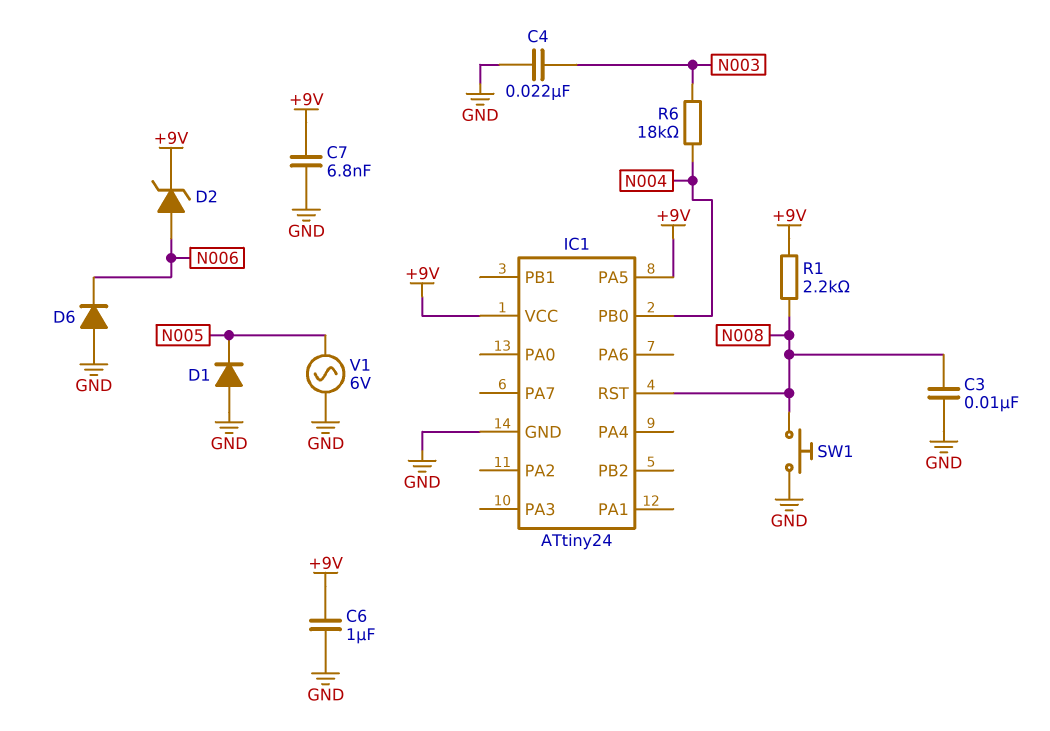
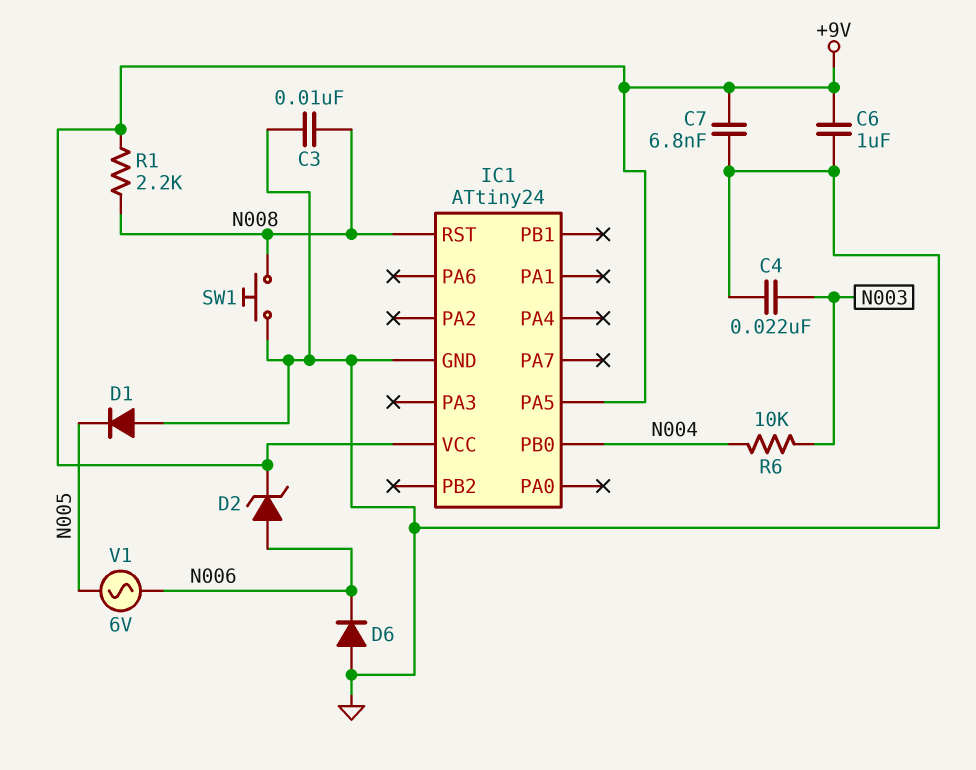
R6: 18k (N003, N004) -> 10k (N003, N004)
V1: AC 6V (GND, N005) -> AC 6V (N005, N006)

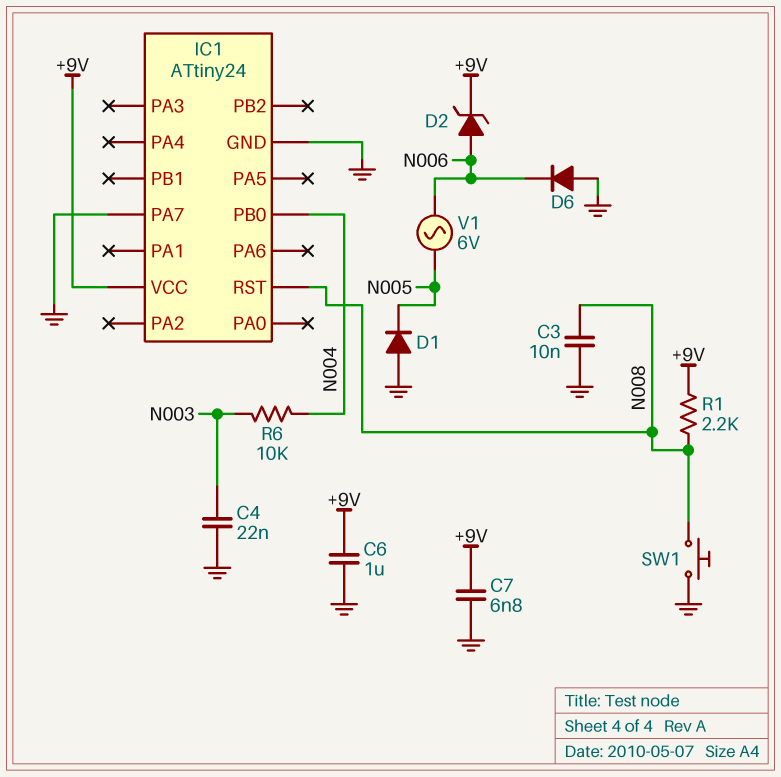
IC1 pin PA5: +9V -> none
IC1 pin PA7: none -> GND

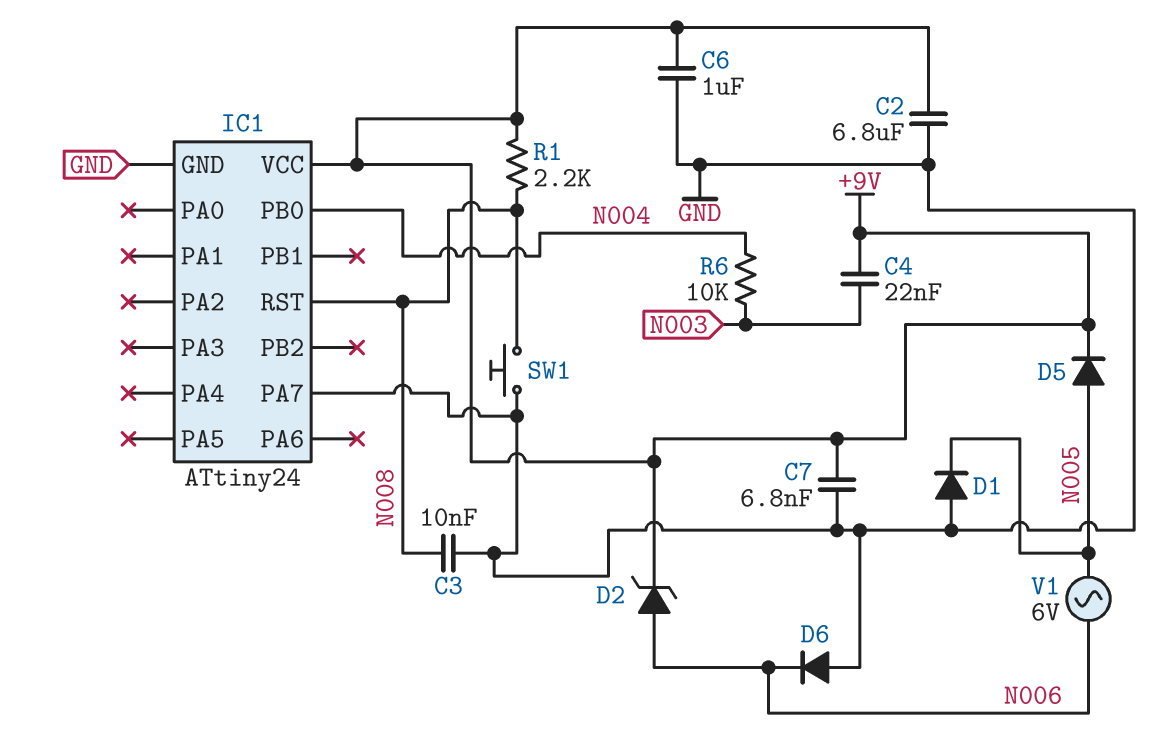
C2: none -> 6.8uF (+9V, GND)
C4: 22nF (GND, N003) -> 22nF (+9V, N003)
D5: none -> diode (A N005, K +9V)

